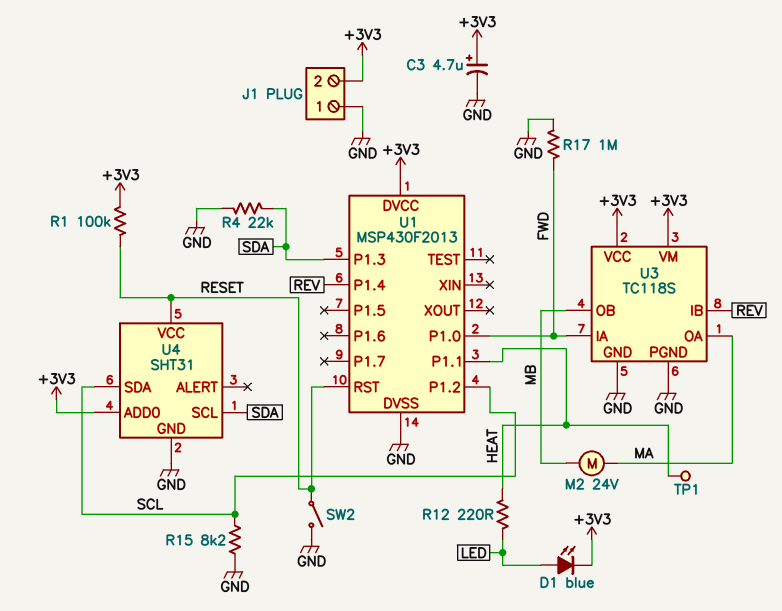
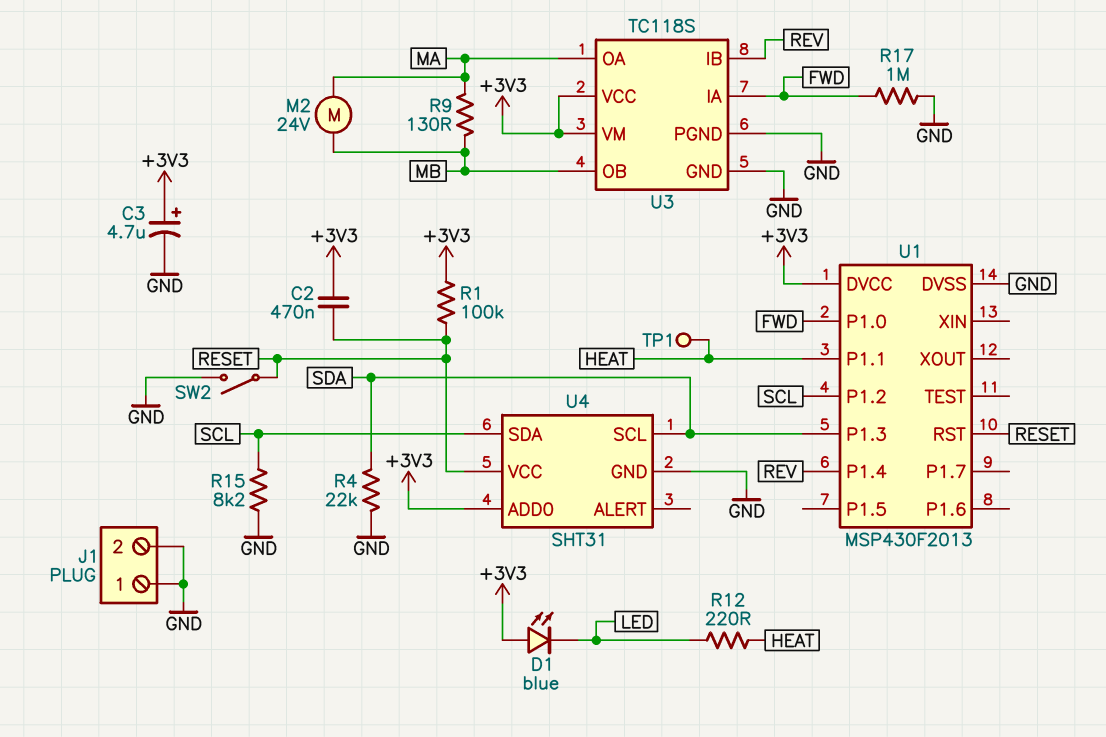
C2: none -> 470nF (+3V3, RESET)
D1: LED blue (A LED, K +3V3) -> LED blue (A +3V3, K LED)
J1 pin 2: +3V3 -> GND
R9: none -> 130 (MA, MB)

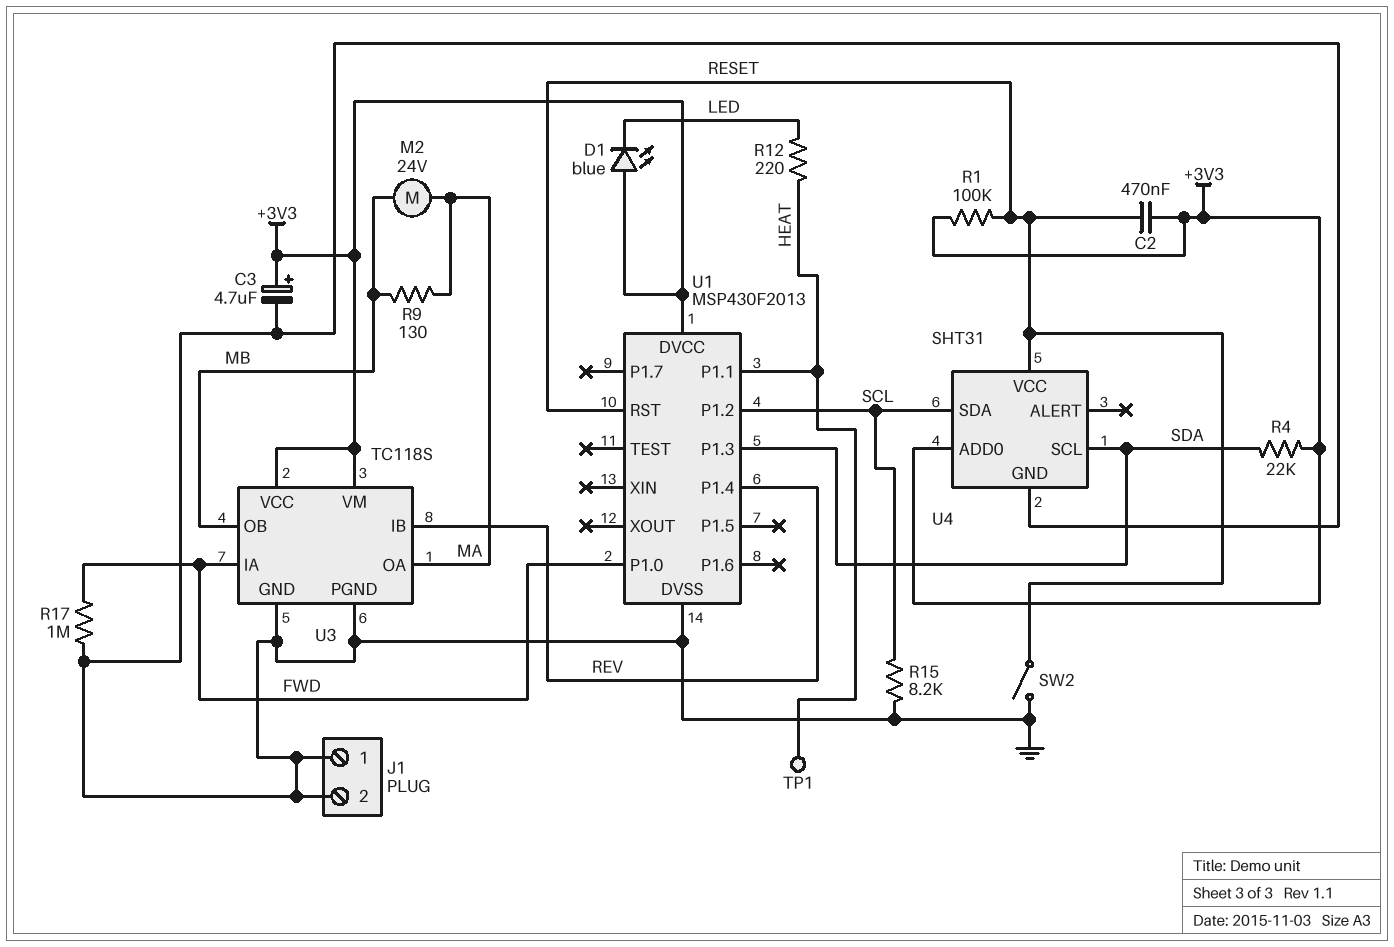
R4: 22k (GND, SDA) -> 22k (+3V3, SDA)

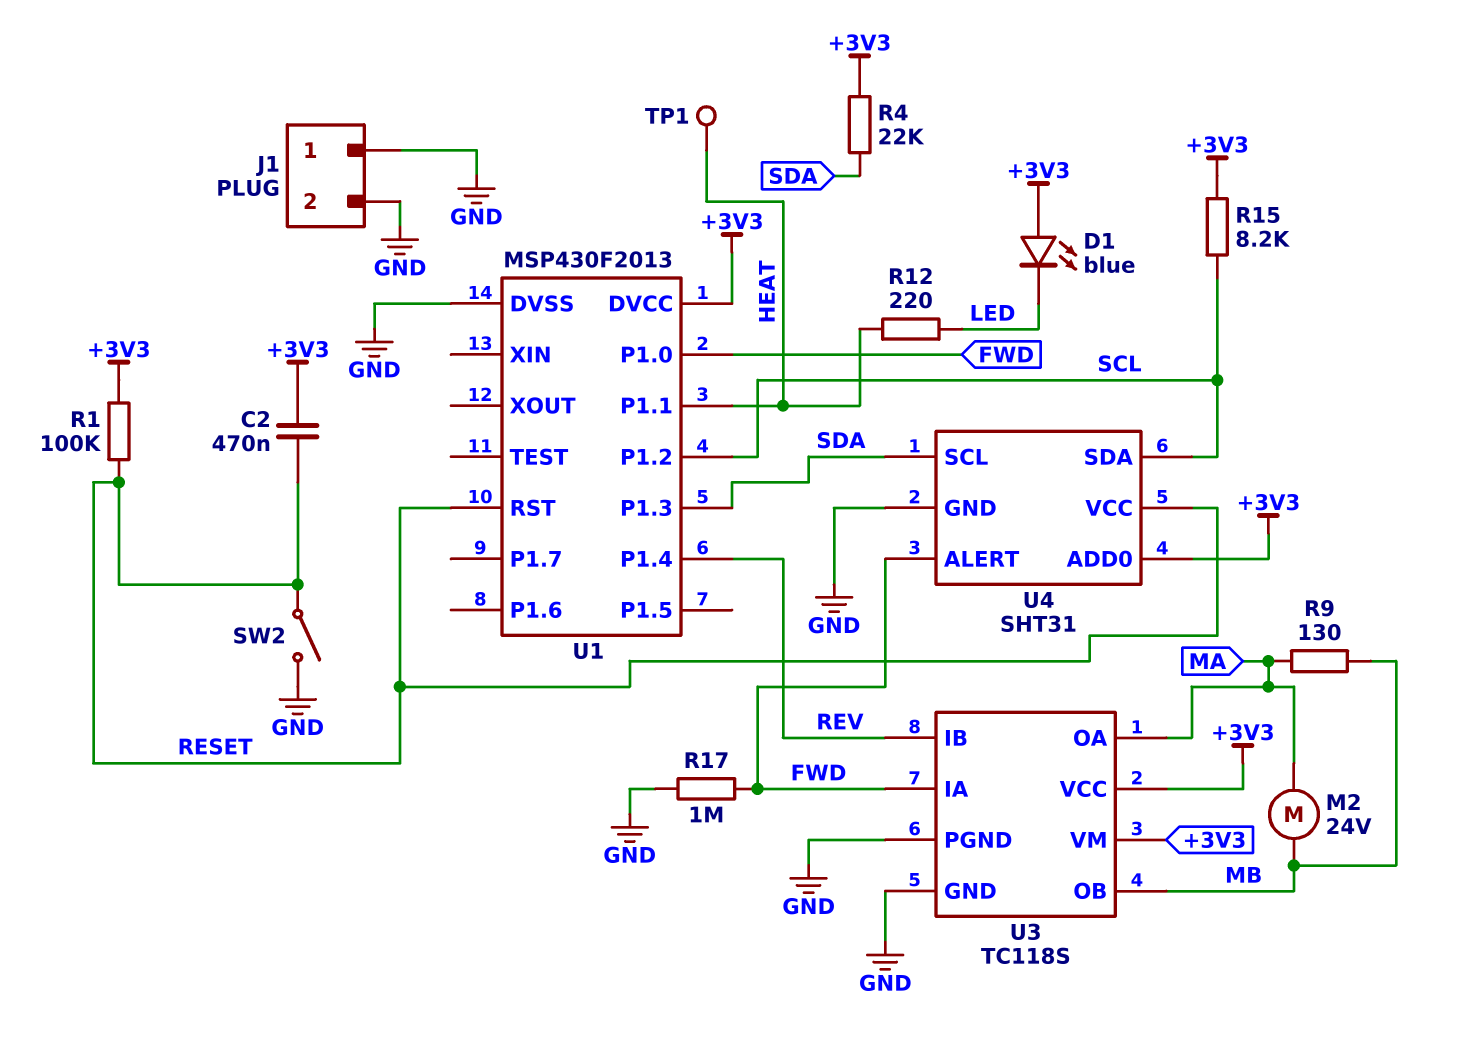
C3: 4.7uF (plus +3V3, minus GND) -> none
R15: 8.2k (GND, SCL) -> 8.2k (+3V3, SCL)
U4 pin ALERT: none -> FWD

